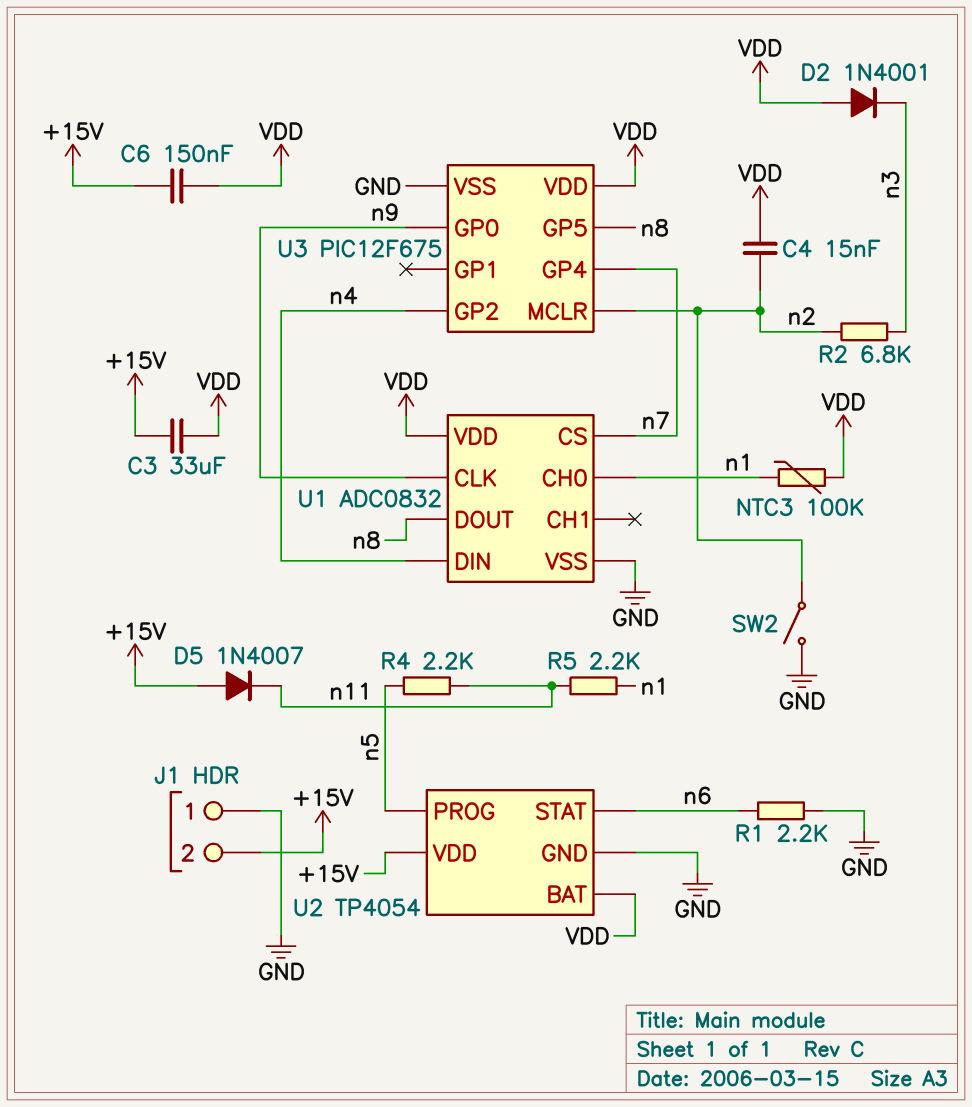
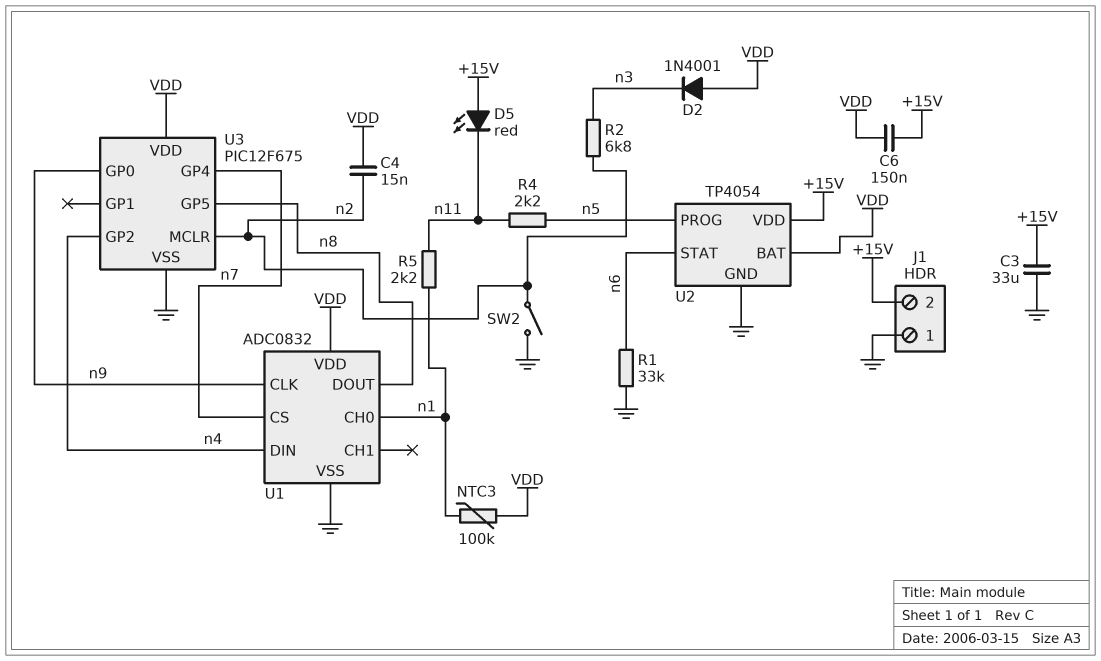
C3: 33uF (+15V, VDD) -> 33uF (+15V, GND)
D5: diode 1N4007 (A +15V, K n11) -> LED red (A +15V, K n11)
R1: 2.2k (GND, n6) -> 33k (GND, n6)

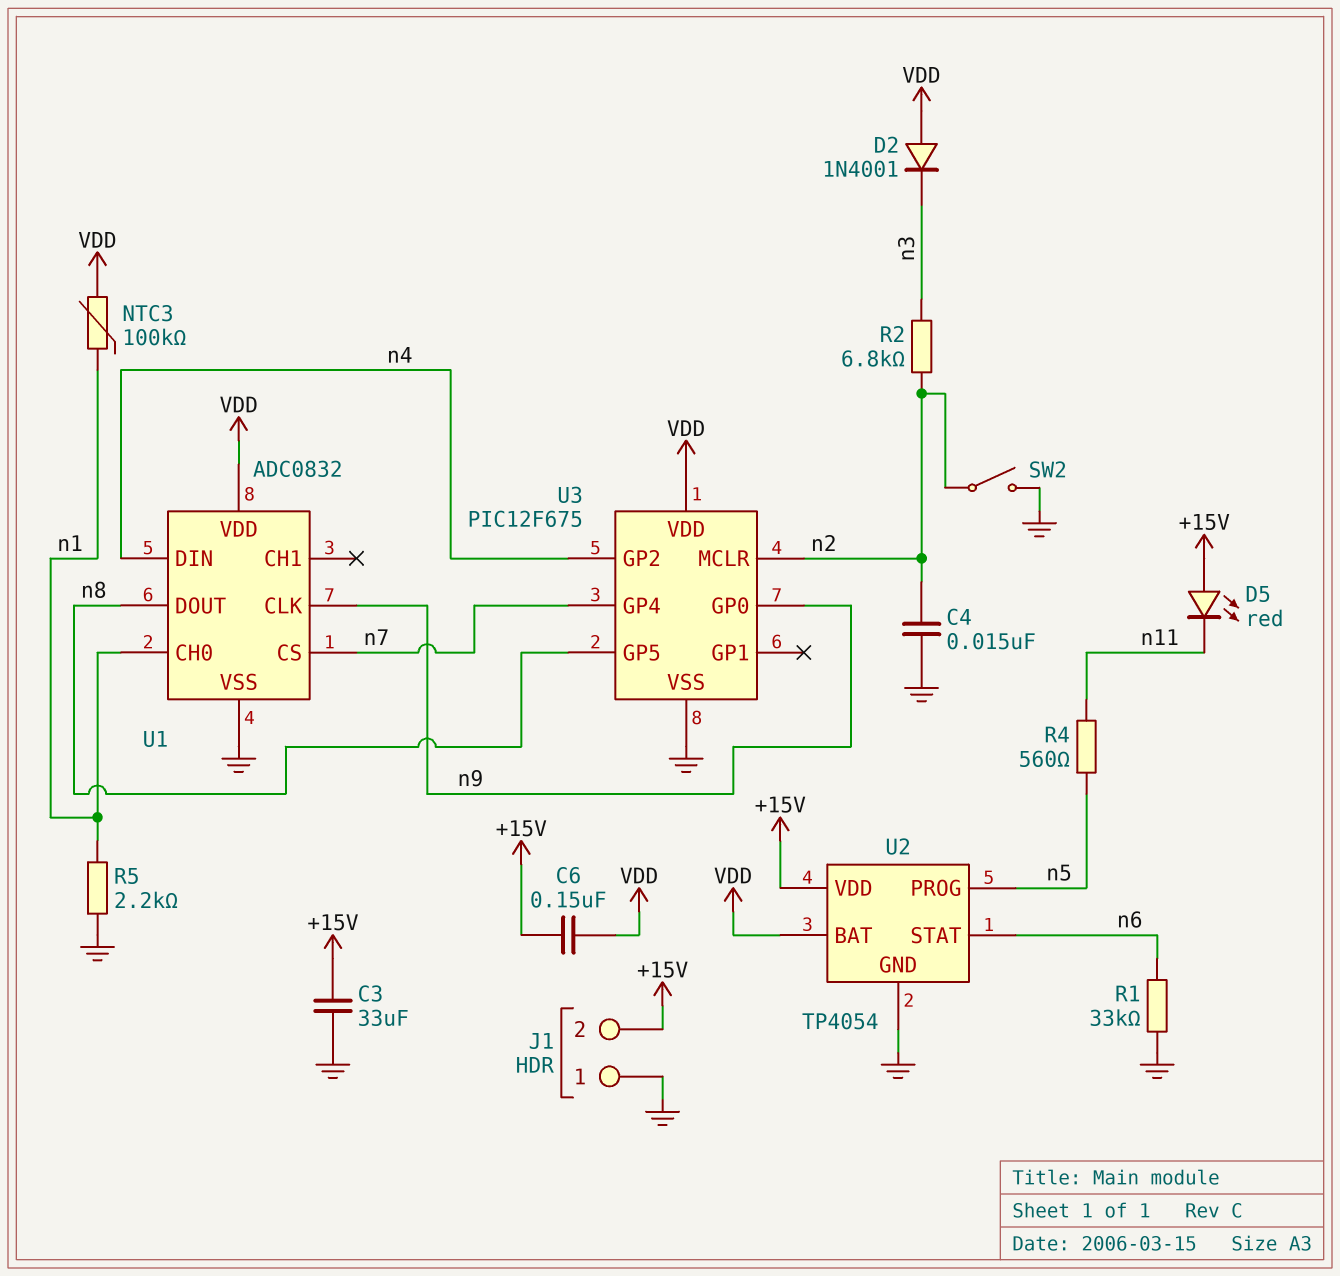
C4: 15nF (VDD, n2) -> 15nF (GND, n2)
R4: 2.2k (n5, n11) -> 560 (n5, n11)
R5: 2.2k (n1, n11) -> 2.2k (GND, n1)

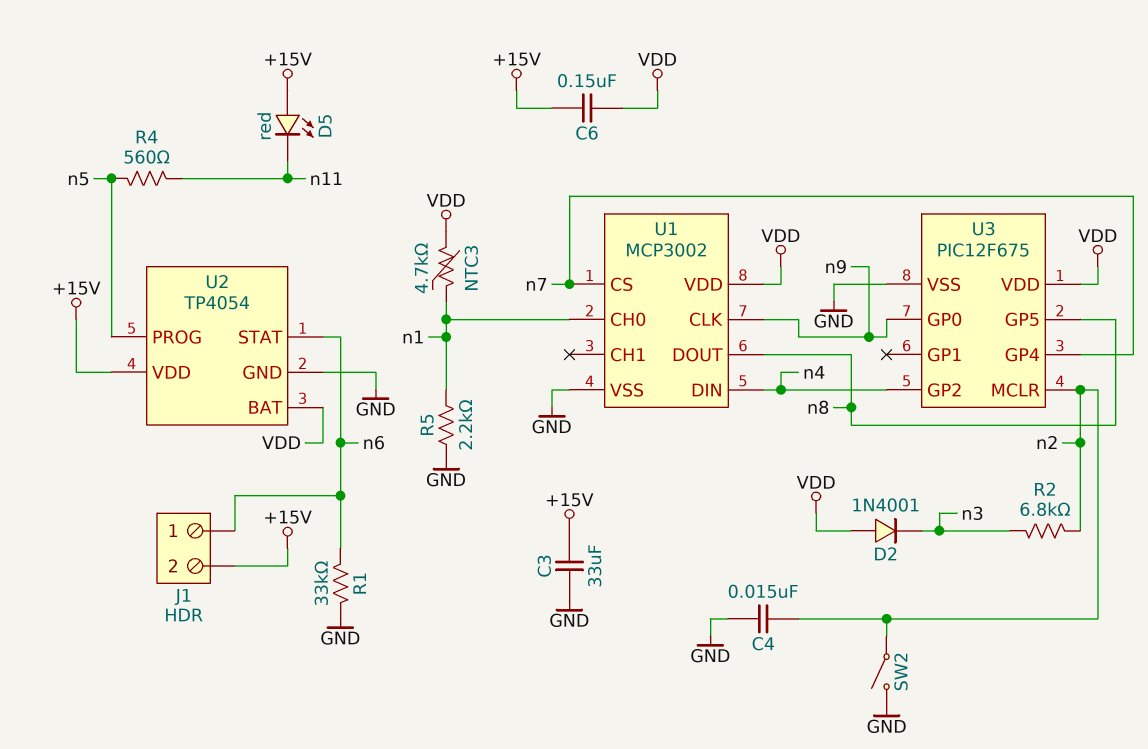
J1 pin 1: GND -> n6
NTC3: 100k (VDD, n1) -> 4.7k (VDD, n1)
U1: ADC0832 -> MCP3002

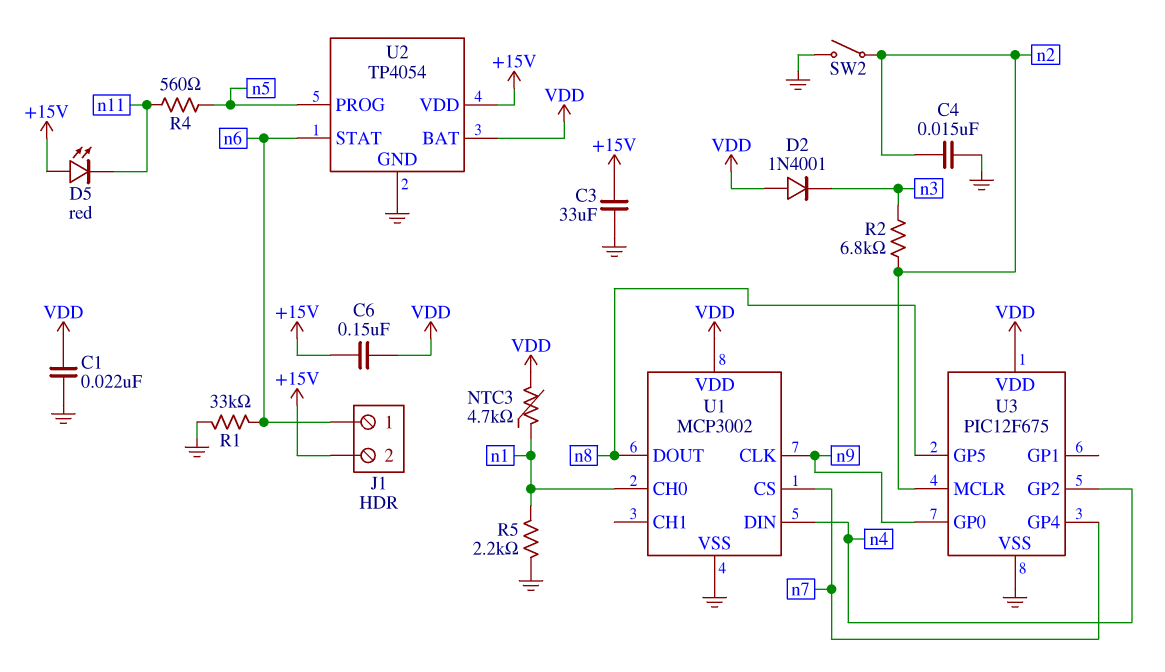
C1: none -> 22nF (GND, VDD)

